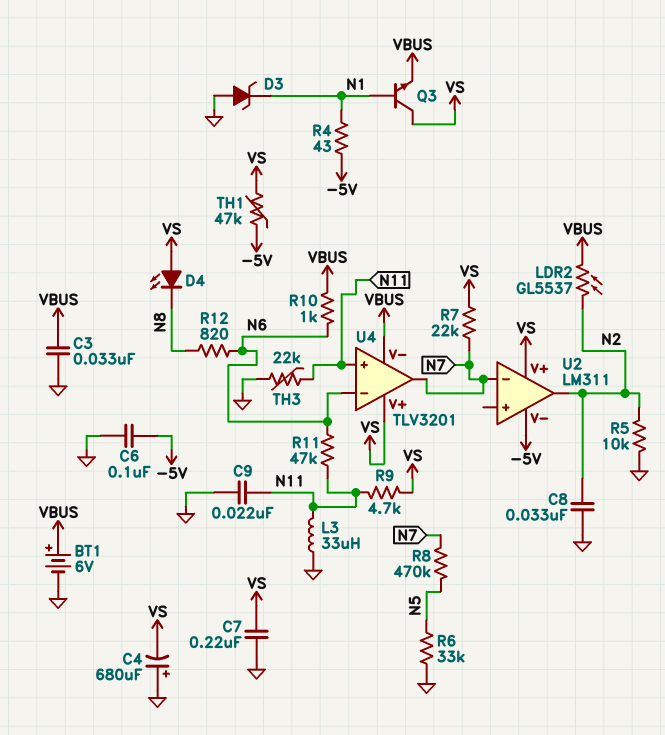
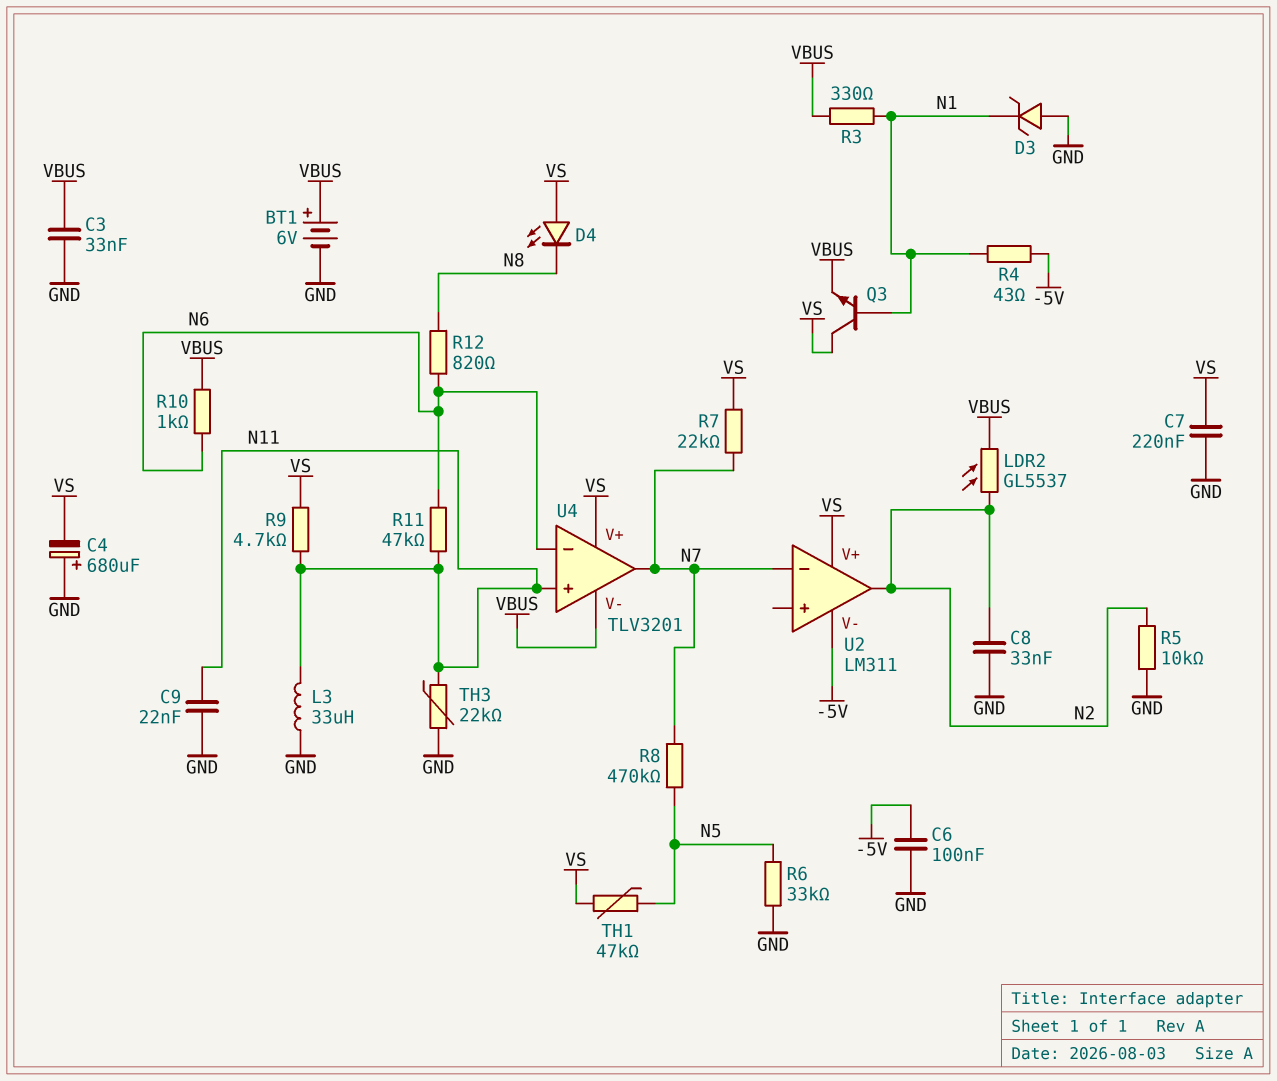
R3: none -> 330 (N1, VBUS)
TH1: 47k (-5V, VS) -> 47k (N5, VS)

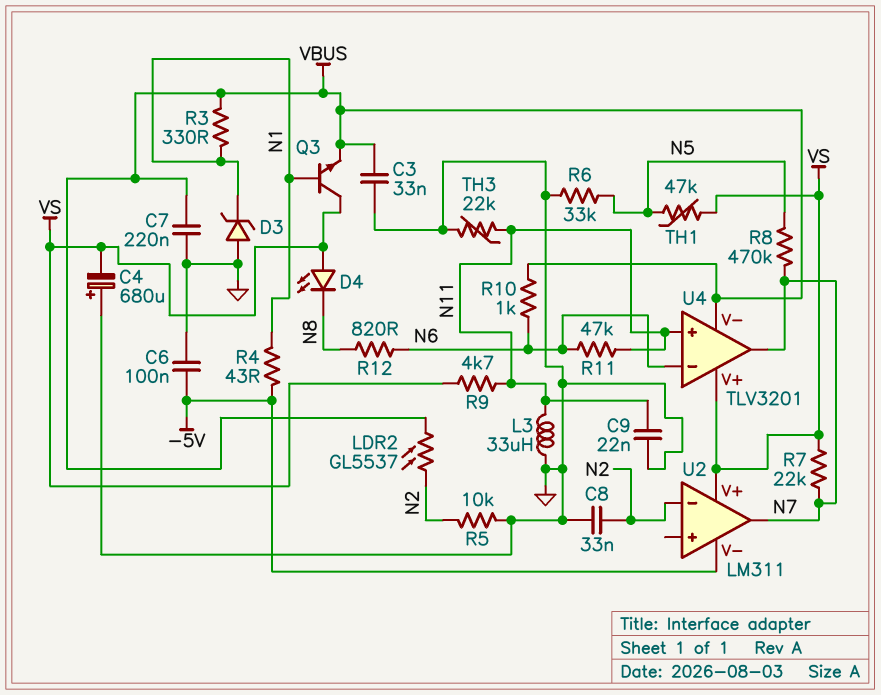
BT1: 6V (plus VBUS, minus GND) -> none
C7: 220nF (GND, VS) -> 220nF (GND, VBUS)
U2 pin in-: N7 -> N2
U2 pin out: N2 -> N7

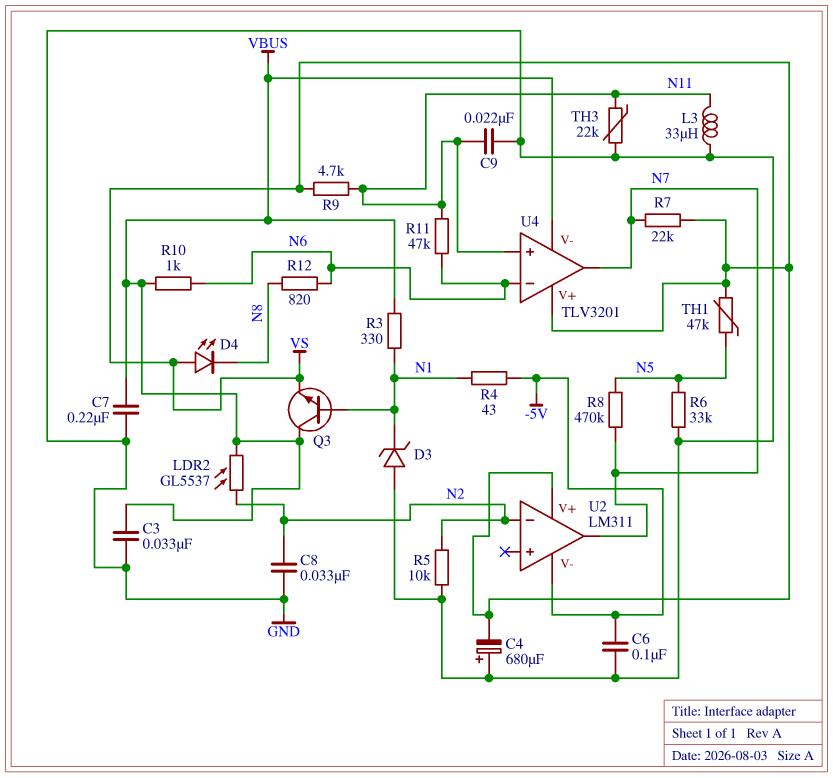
Q3: NPN (B N1, C VS, E VBUS) -> NPN (B N1, C VBUS, E VS)

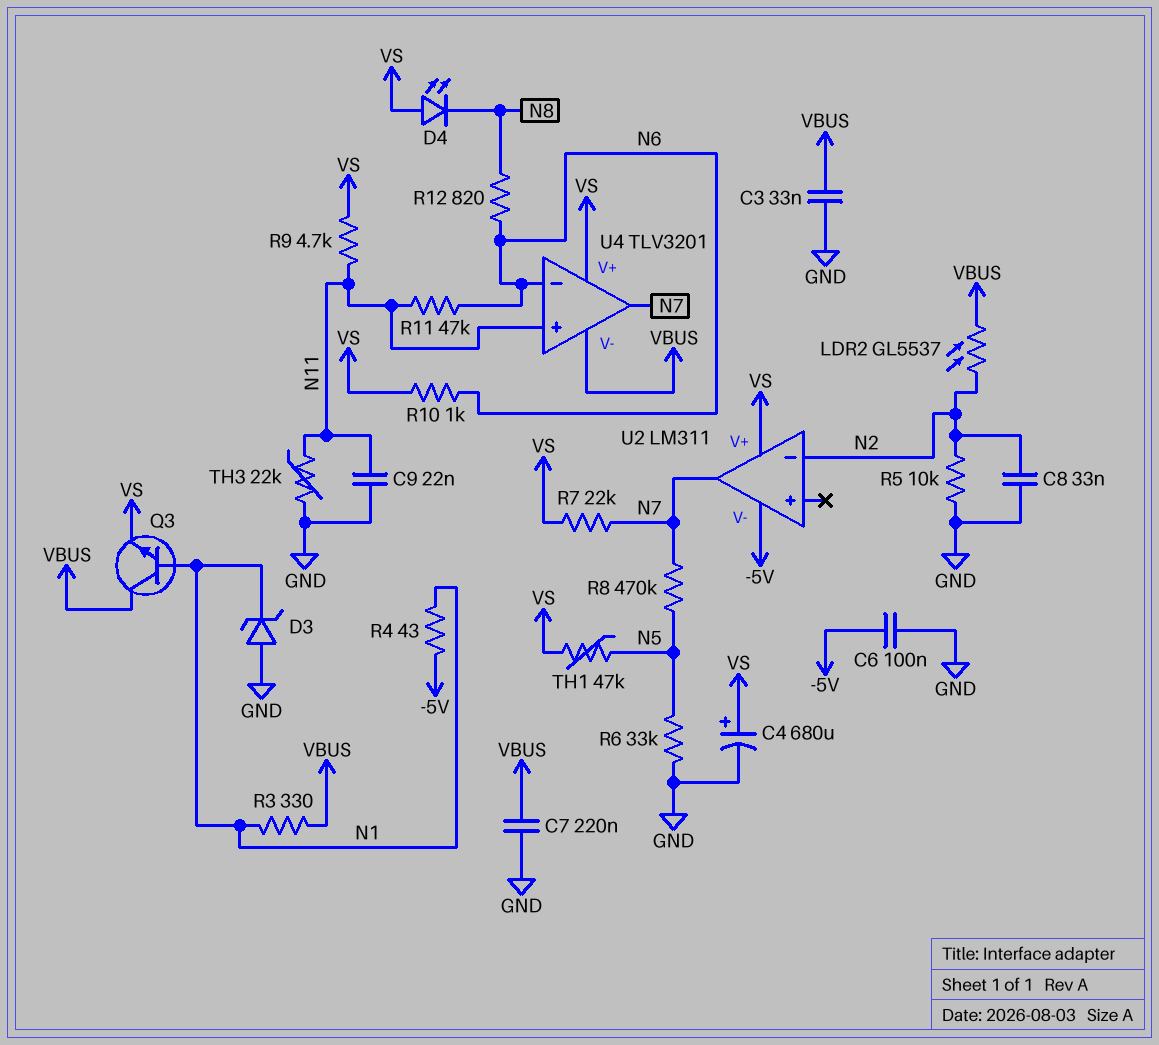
C4: 680uF (plus GND, minus VS) -> 680uF (plus VS, minus GND)
L3: 33uH (GND, N11) -> none
R10: 1k (N6, VBUS) -> 1k (N6, VS)

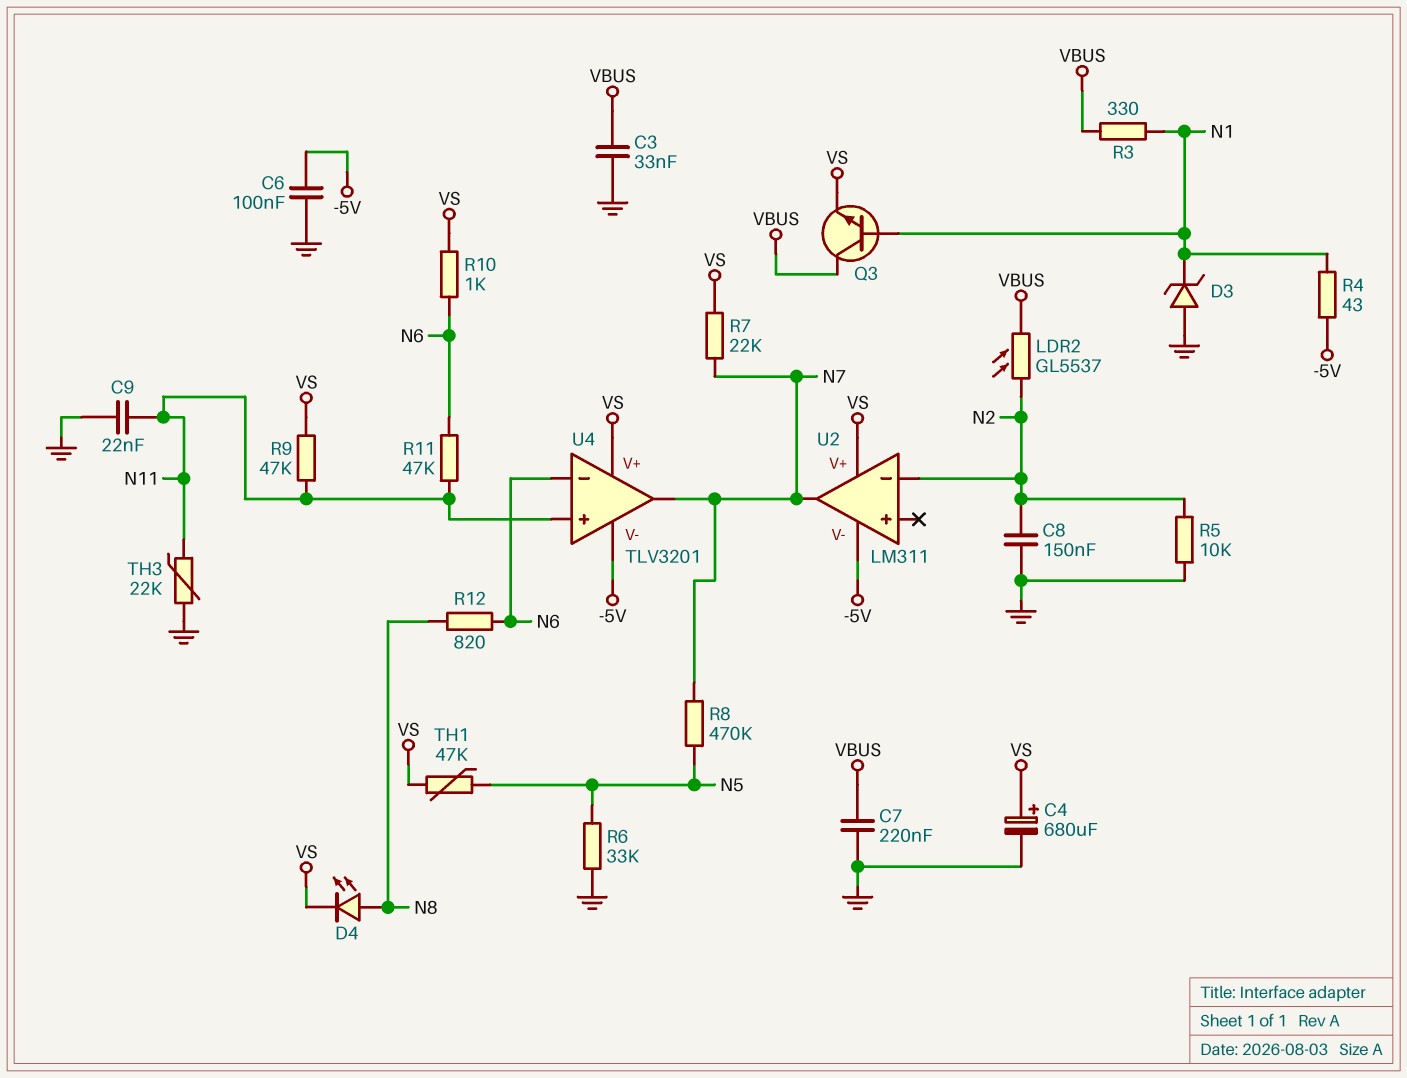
C8: 33nF (GND, N2) -> 150nF (GND, N2)
D4: LED (A VS, K N8) -> LED (A N8, K VS)
R9: 4.7k (N11, VS) -> 47k (N11, VS)
U4 pin V-: VBUS -> -5V

